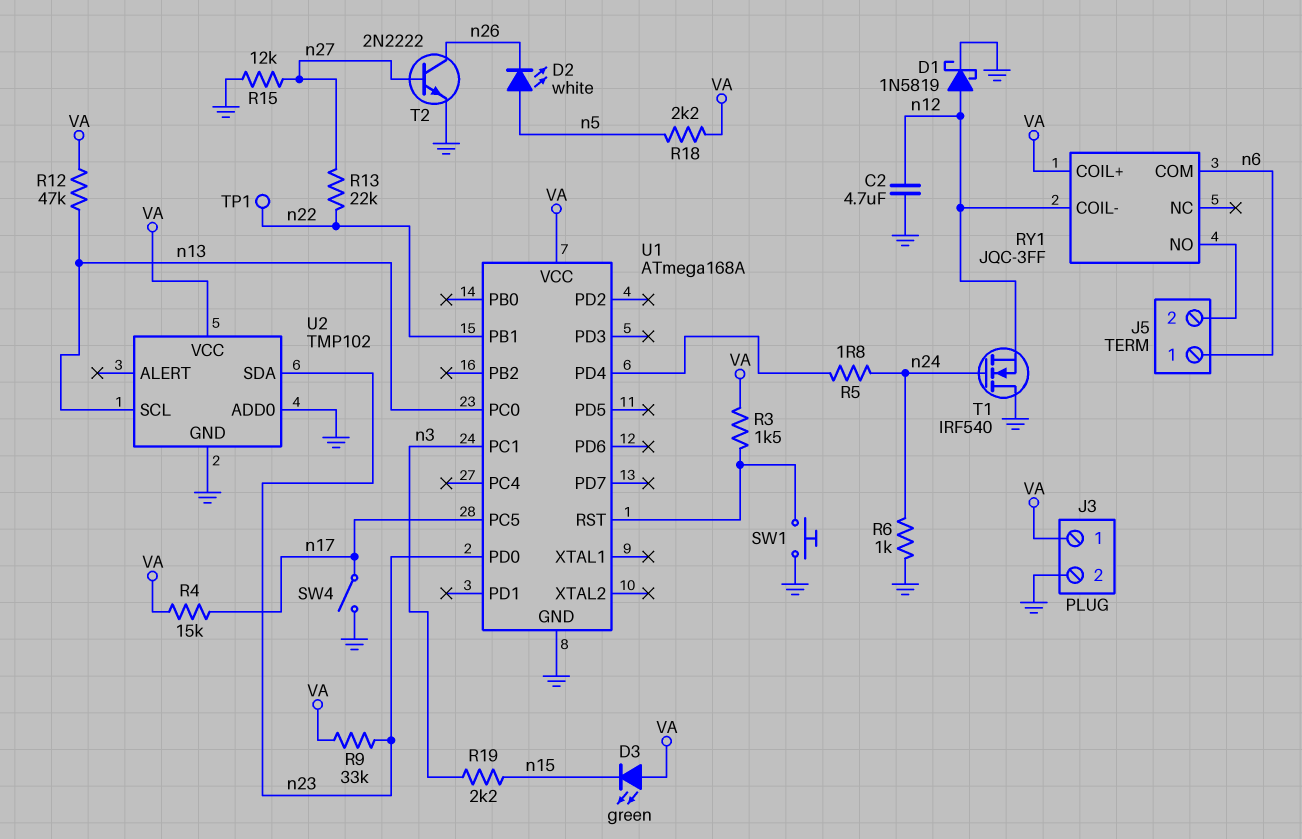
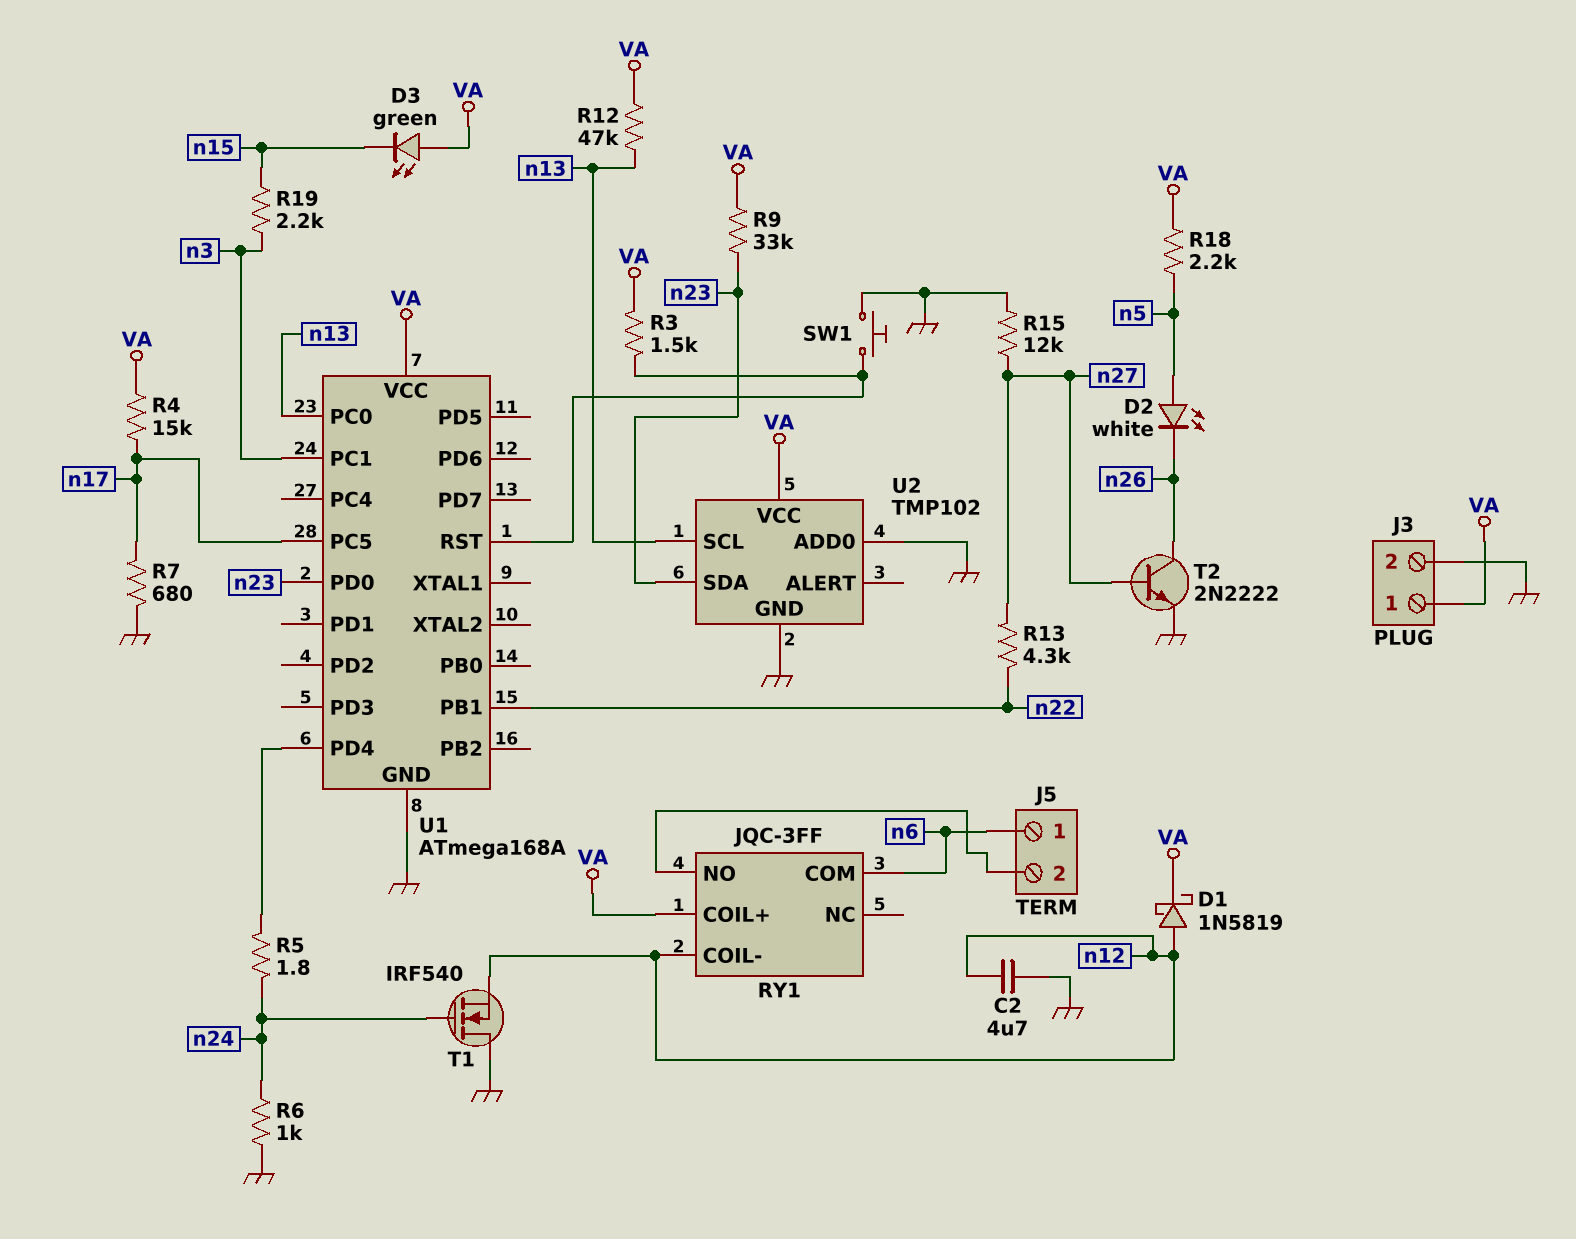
D1: schottky 1N5819 (A n12, K GND) -> schottky 1N5819 (A n12, K VA)
R7: none -> 680 (GND, n17)
R13: 22k (n22, n27) -> 4.3k (n22, n27)
SW4: switch (GND, n17) -> none
TP1: test point (n22) -> none

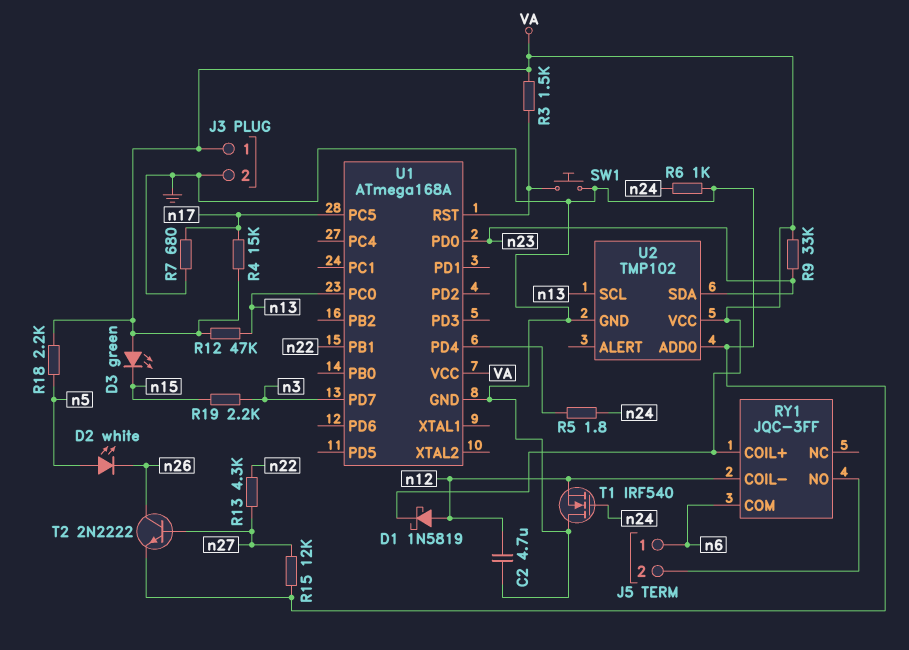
U1 pin PC1: n3 -> none
U1 pin PD7: none -> n3

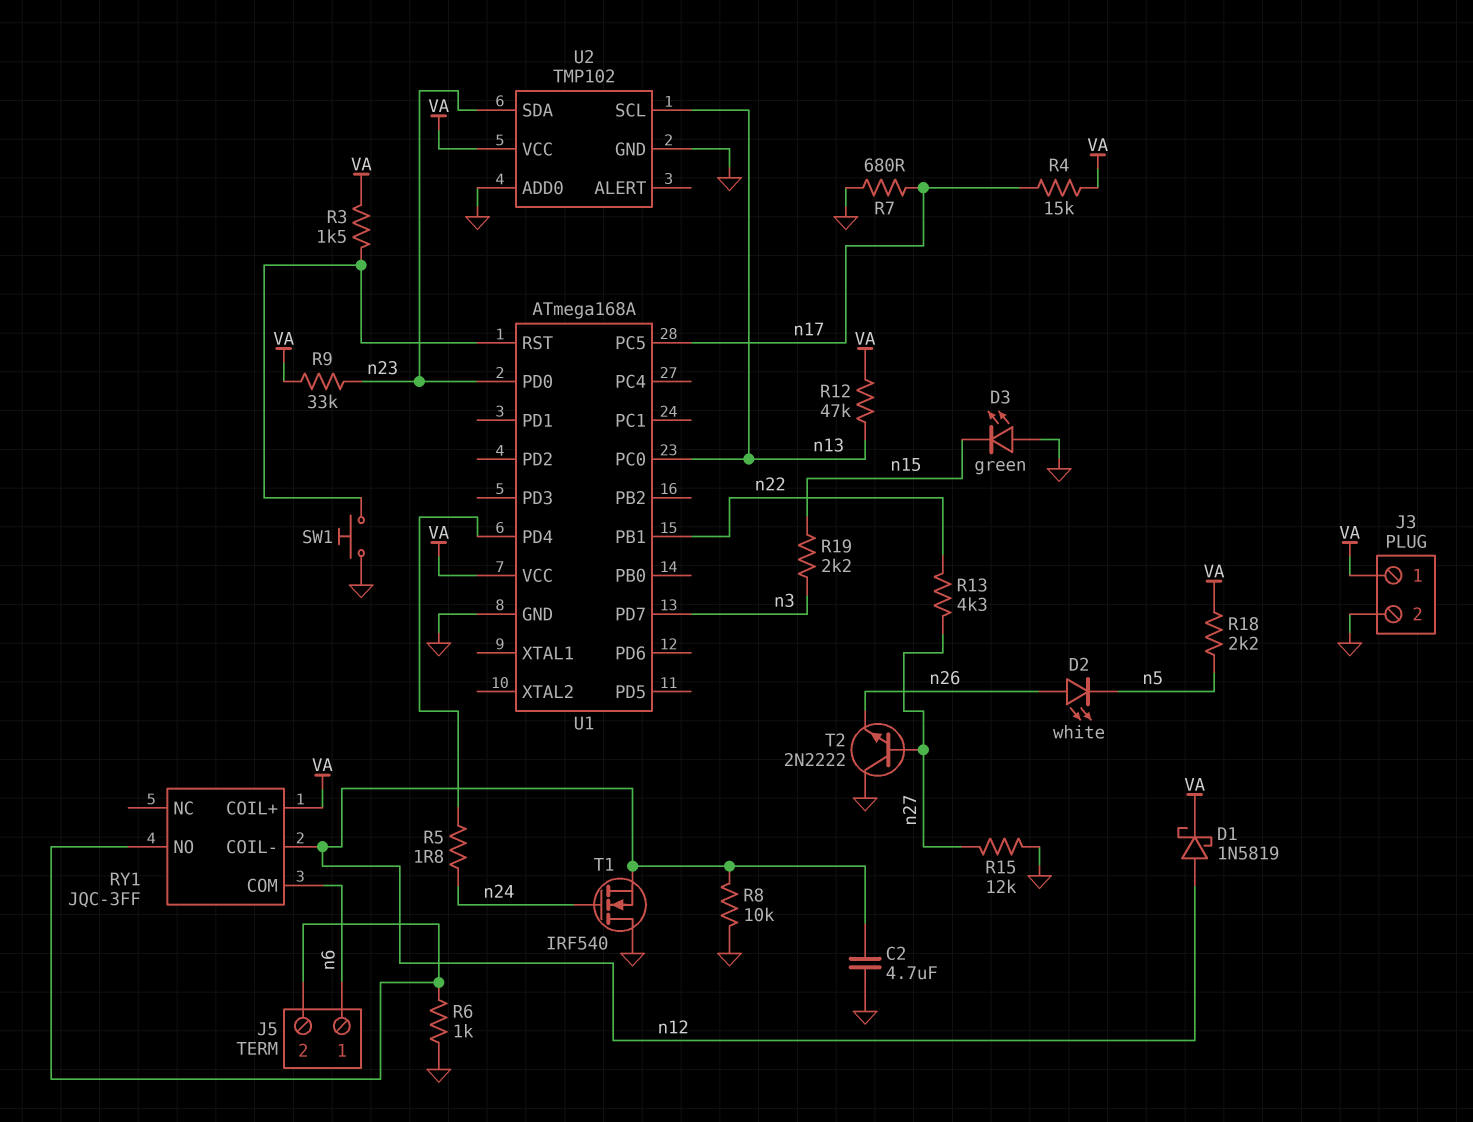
D2: LED white (A n5, K n26) -> LED white (A n26, K n5)
D3: LED green (A VA, K n15) -> LED green (A GND, K n15)
R6: 1k (GND, n24) -> 1k (GND, J5/2)
R8: none -> 10k (GND, n12)
T2: NPN 2N2222 (B n27, C n26, E GND) -> NPN 2N2222 (B n27, C GND, E n26)

